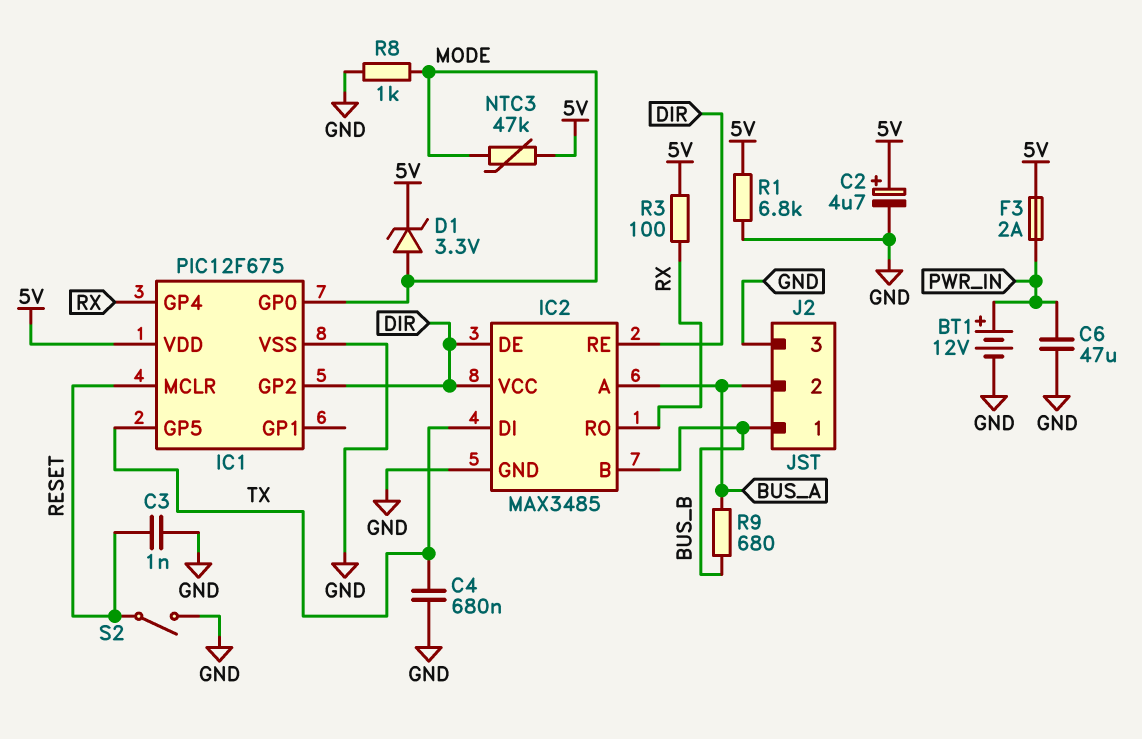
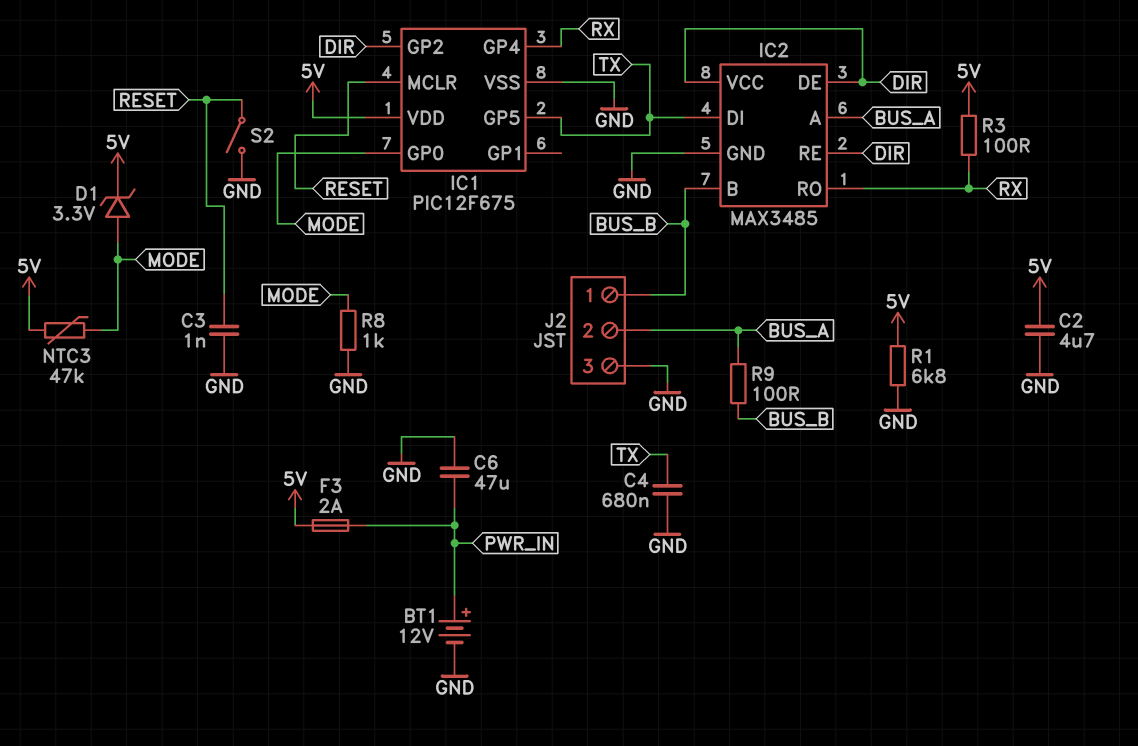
C2: 4.7uF (plus 5V, minus GND) -> 4.7uF (5V, GND)
R9: 680 (BUS_A, BUS_B) -> 100 (BUS_A, BUS_B)

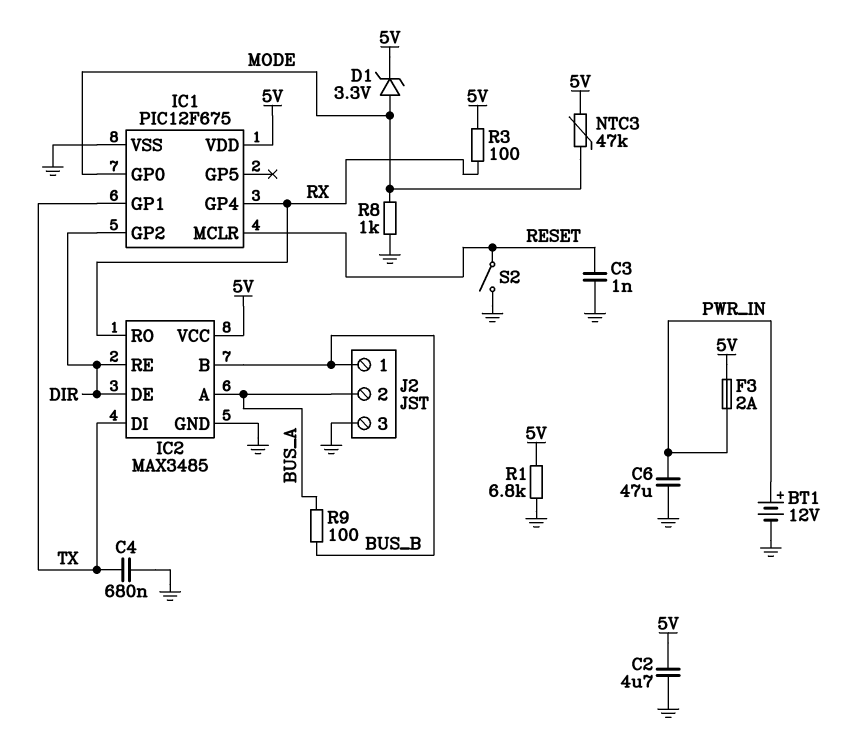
IC1 pin GP1: none -> TX
IC1 pin GP5: TX -> none
IC2 pin VCC: DIR -> 5V

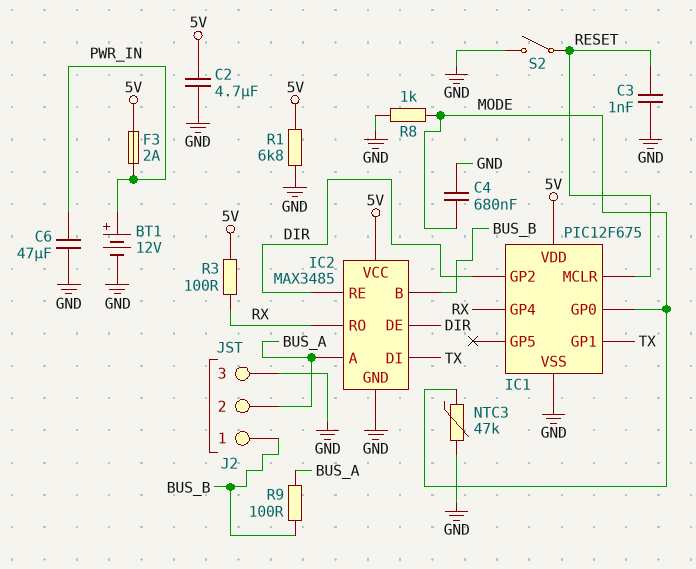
C4: 680nF (GND, TX) -> 680nF (GND, MODE)
D1: zener 3.3V (A MODE, K 5V) -> none
NTC3: 47k (5V, MODE) -> 47k (GND, MODE)

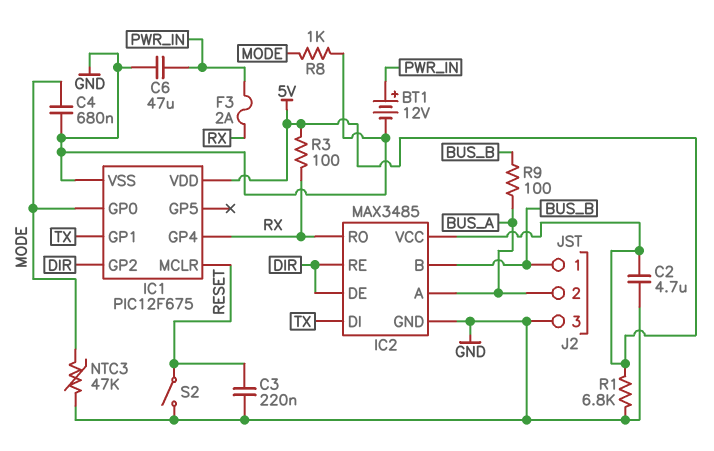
C3: 1nF (GND, RESET) -> 220nF (GND, RESET)
F3: 2A (5V, PWR_IN) -> 2A (PWR_IN, RX)

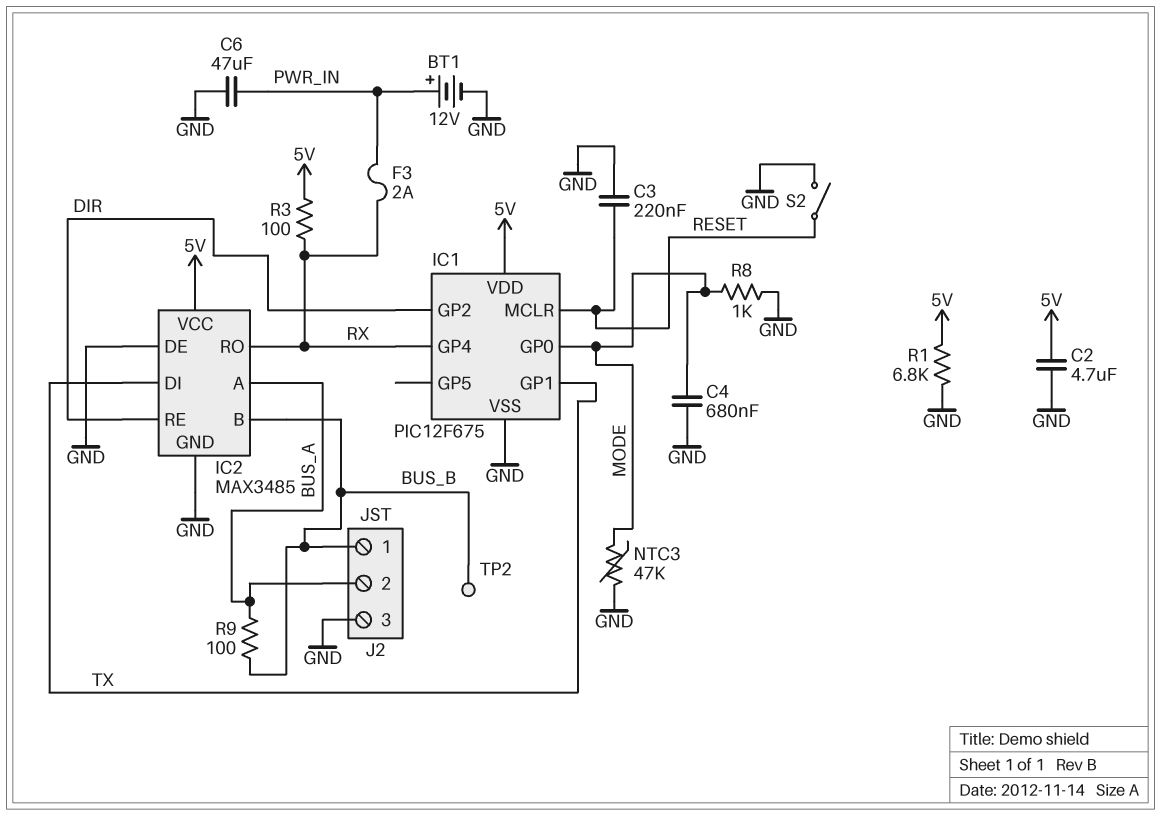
IC2 pin DE: DIR -> GND
TP2: none -> test point (BUS_B)

